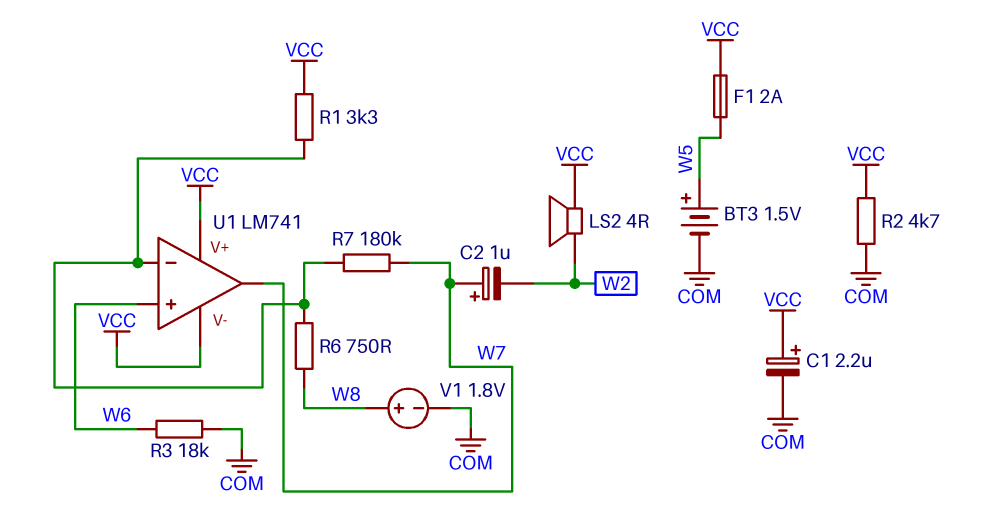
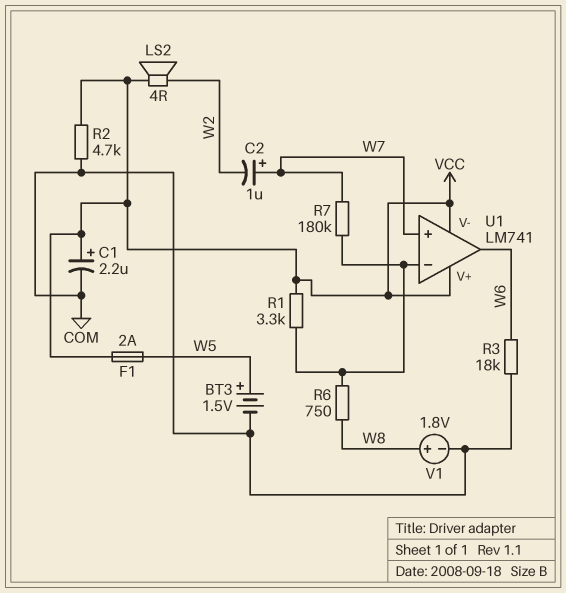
U1 pin in+: W6 -> W7
U1 pin out: W7 -> W6

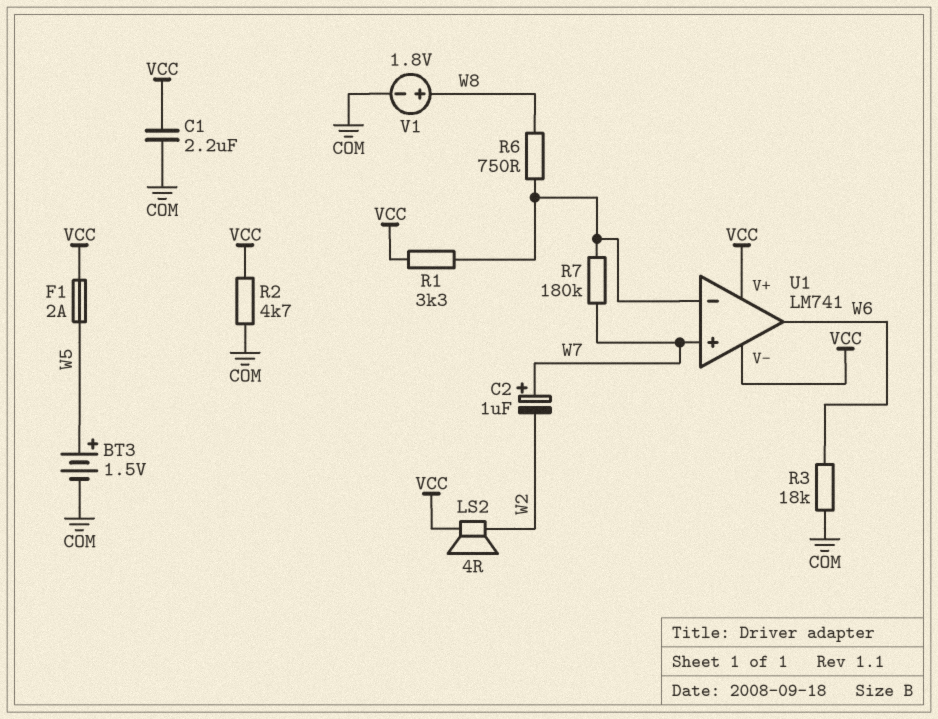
C1: 2.2uF (plus VCC, minus COM) -> 2.2uF (COM, VCC)

